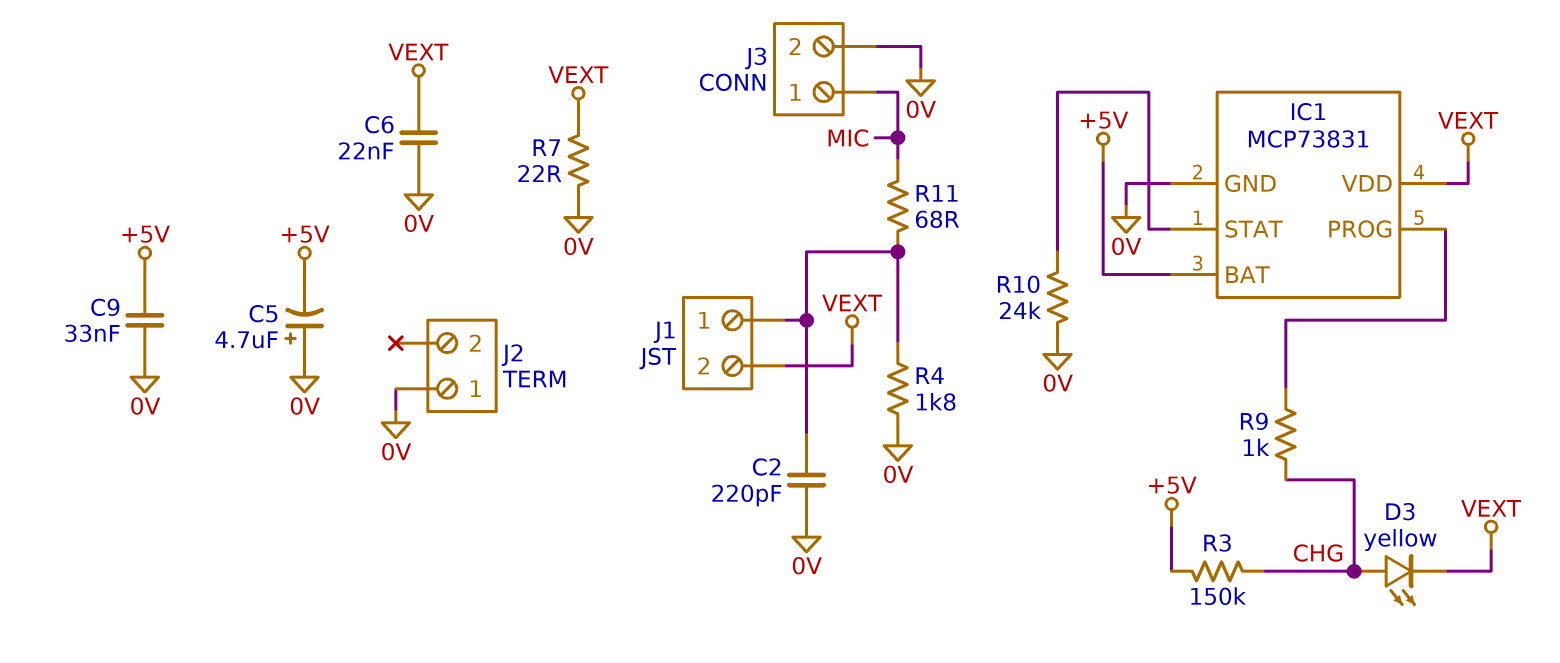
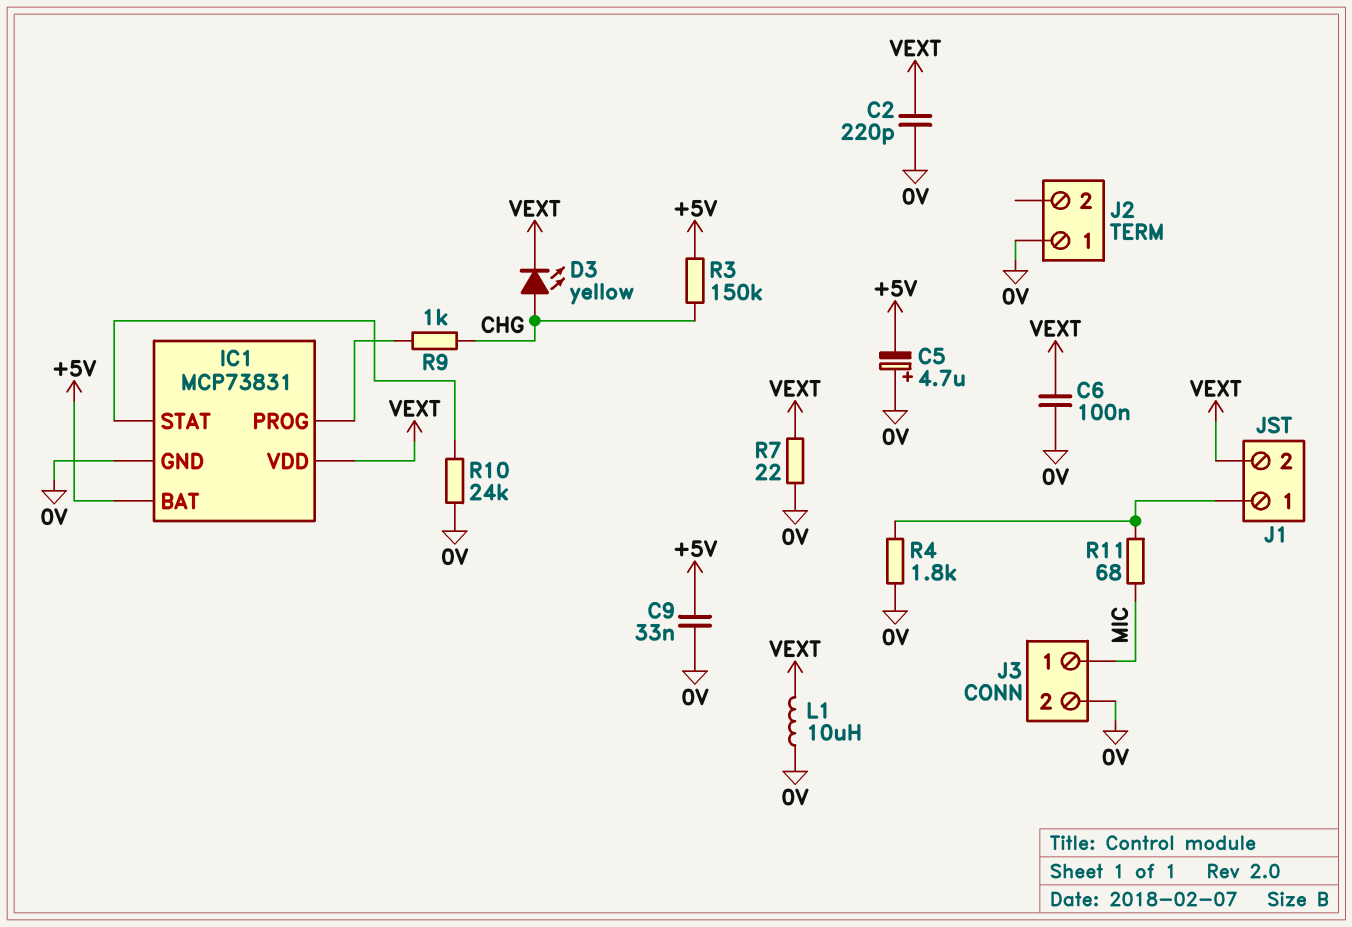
C2: 220pF (0V, J1/1) -> 220pF (0V, VEXT)
C6: 22nF (0V, VEXT) -> 100nF (0V, VEXT)
L1: none -> 10uH (0V, VEXT)

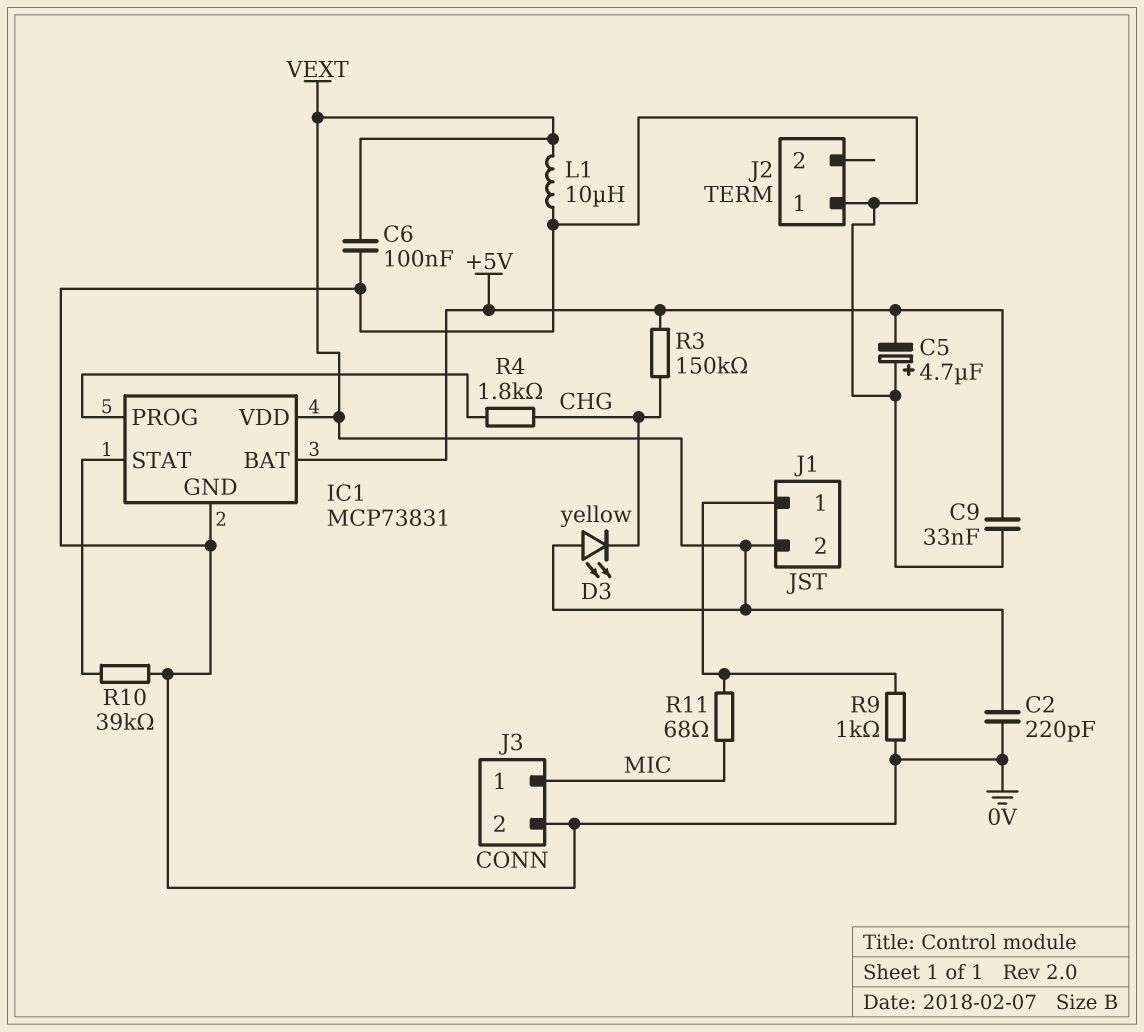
D3: LED yellow (A CHG, K VEXT) -> LED yellow (A VEXT, K CHG)
R4: 1.8k (0V, J1/1) -> 1.8k (CHG, IC1/PROG)
R7: 22 (0V, VEXT) -> none
R9: 1k (CHG, IC1/PROG) -> 1k (0V, J1/1)
R10: 24k (0V, IC1/STAT) -> 39k (0V, IC1/STAT)

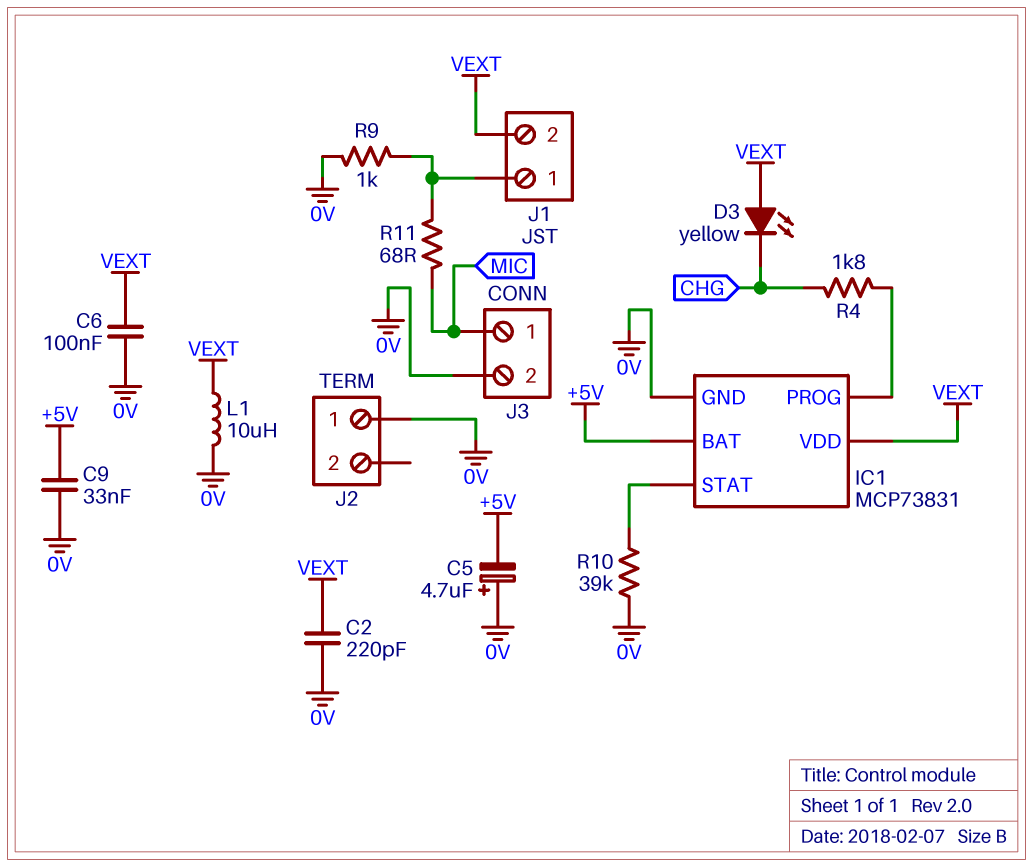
R3: 150k (+5V, CHG) -> none

